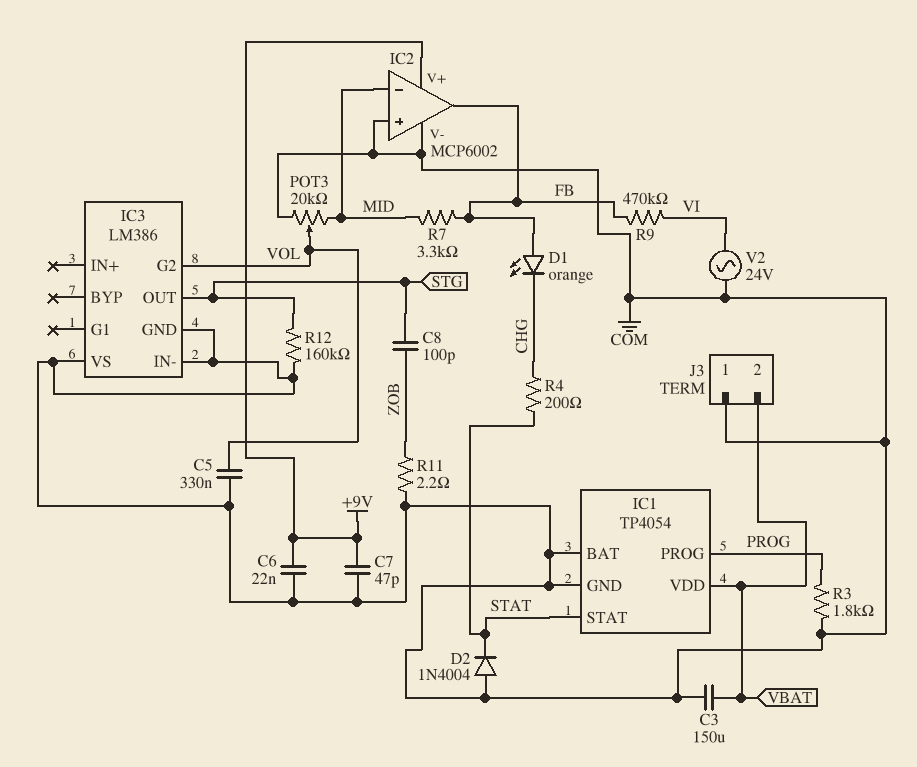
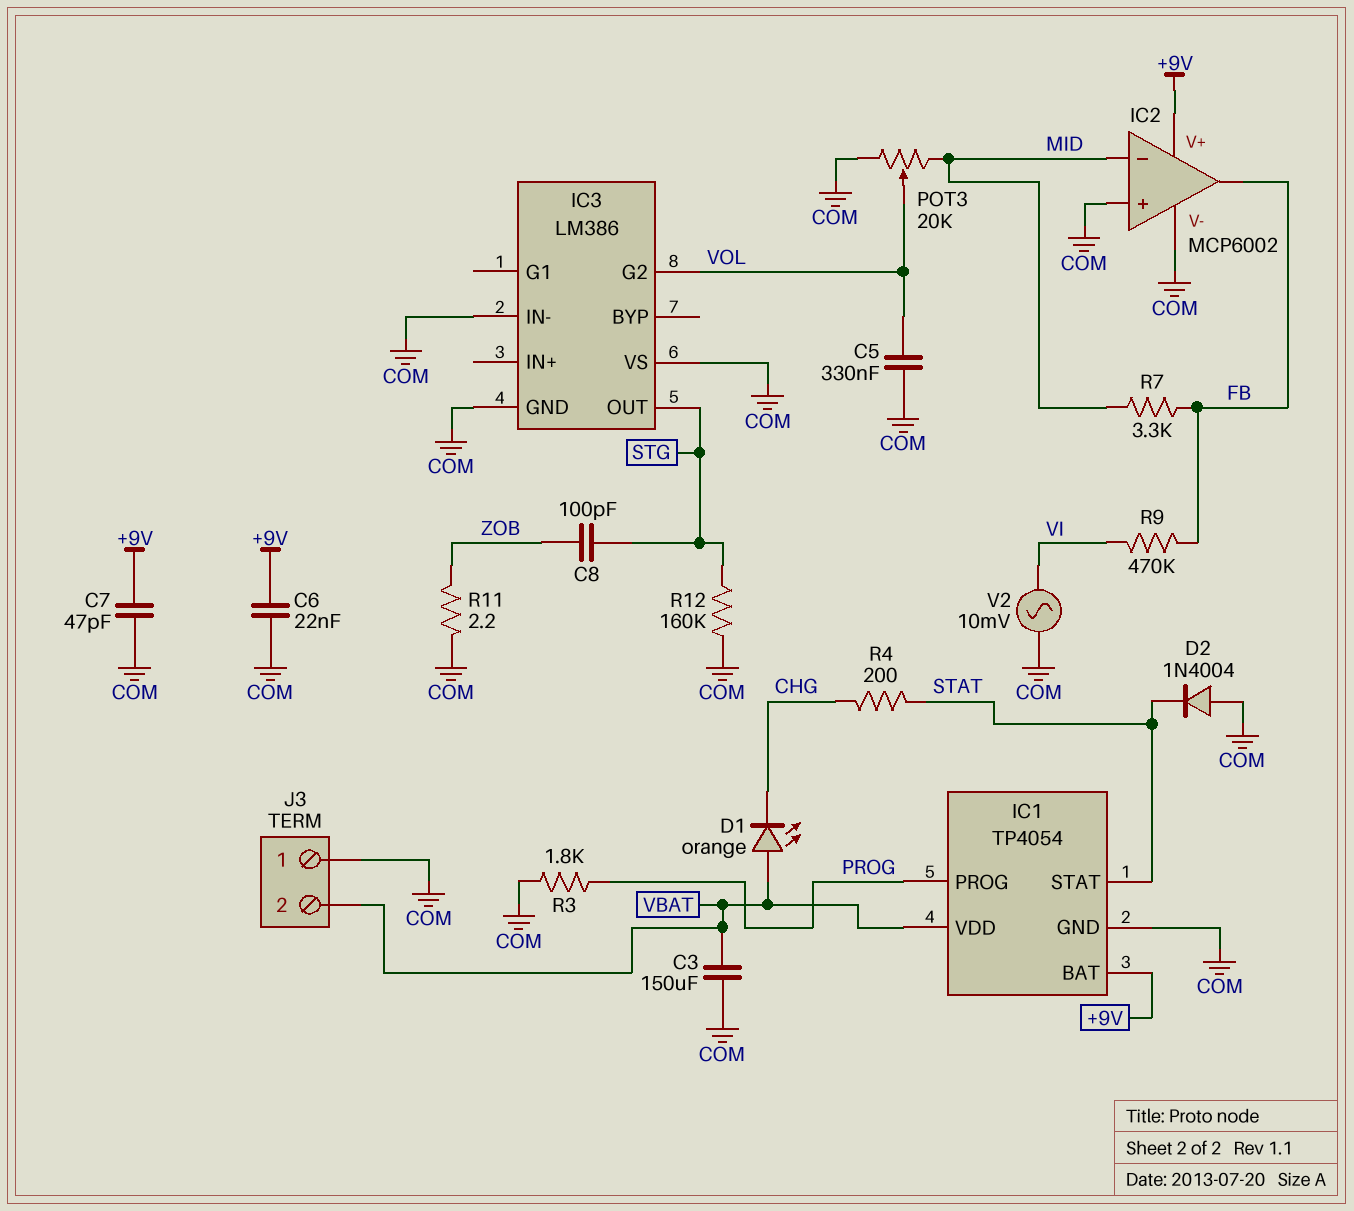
D1: LED orange (A FB, K CHG) -> LED orange (A VBAT, K CHG)
IC1 pin BAT: COM -> +9V
V2: AC 24V (COM, VI) -> AC 10mV (COM, VI)

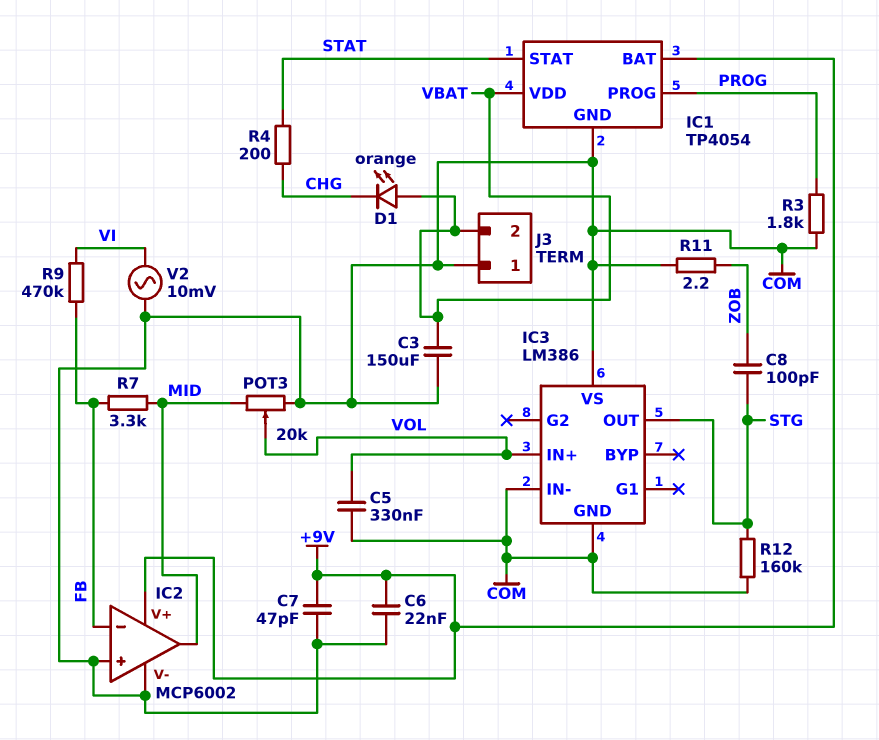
D2: diode 1N4004 (A COM, K STAT) -> none
IC2 pin in-: MID -> FB
IC2 pin out: FB -> MID
IC3 pin G2: VOL -> none
IC3 pin IN+: none -> VOL

